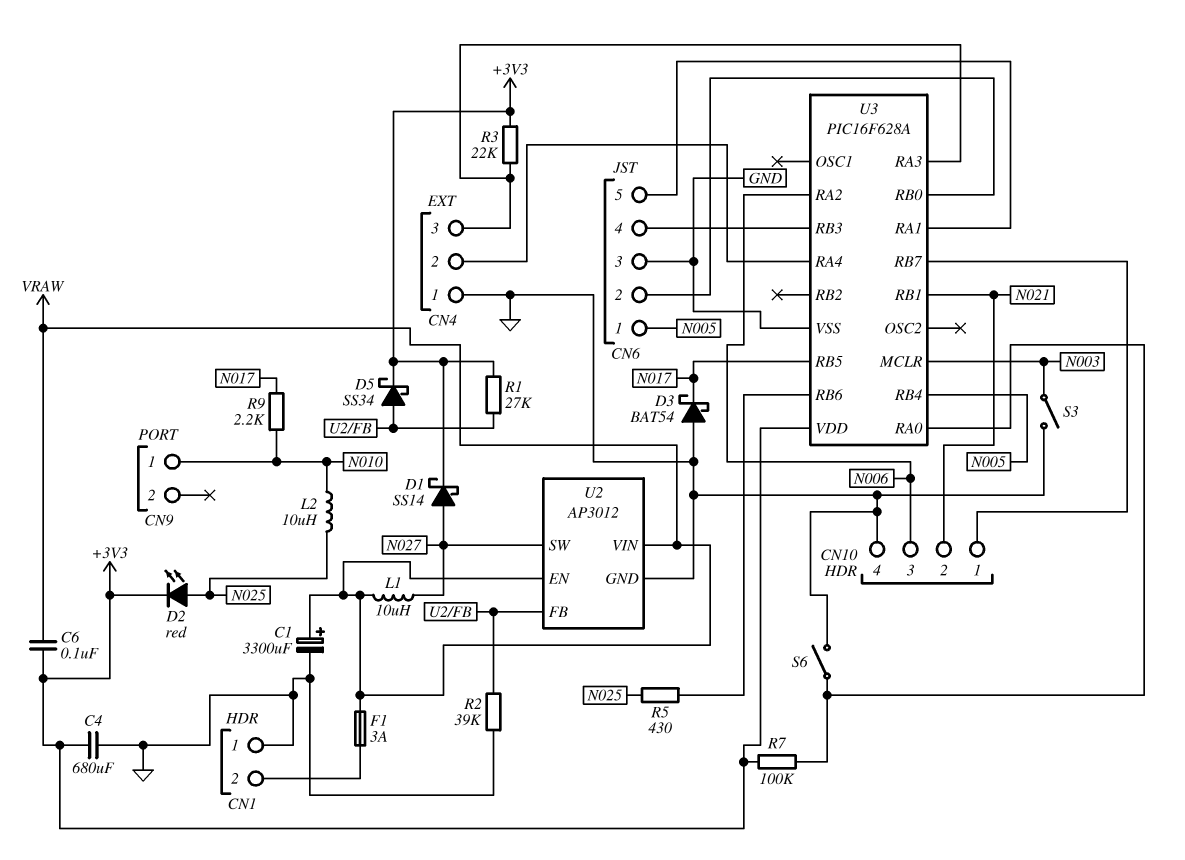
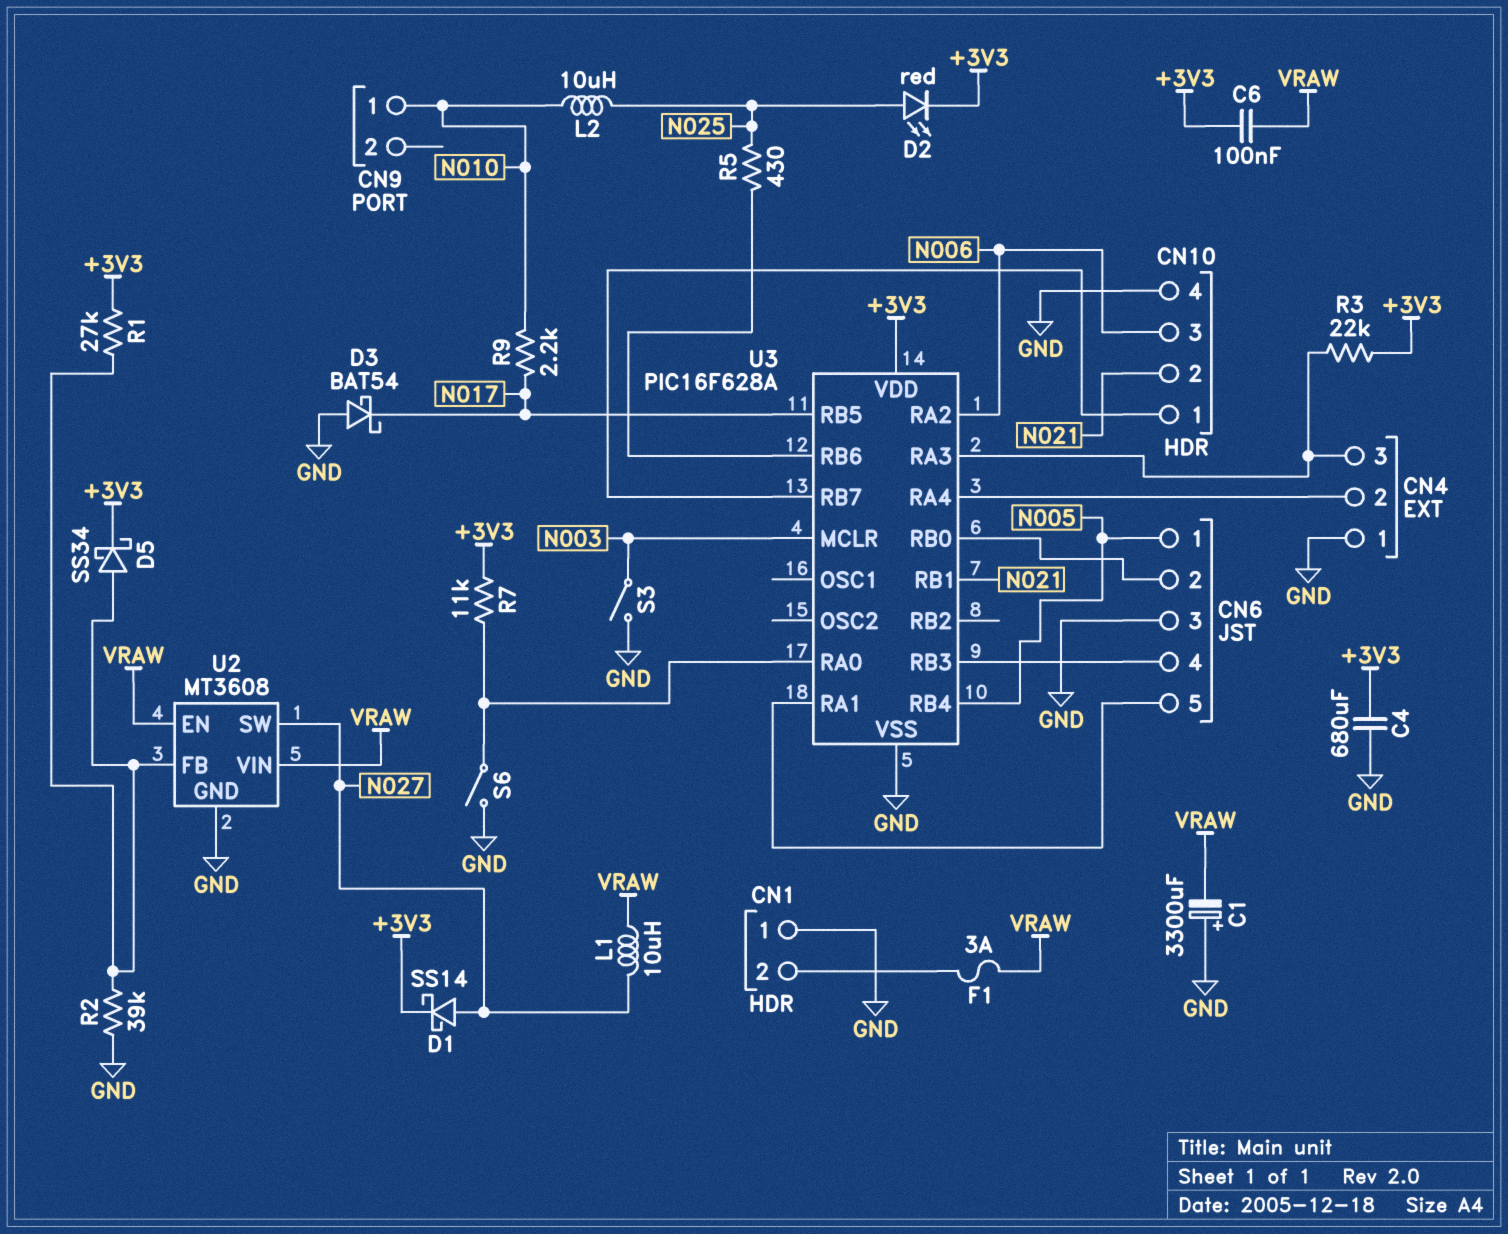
C1: 3300uF (plus VRAW, minus GND) -> 3300uF (plus GND, minus VRAW)
R7: 100k (+3V3, U3/RA0) -> 11k (+3V3, U3/RA0)
U2: AP3012 -> MT3608

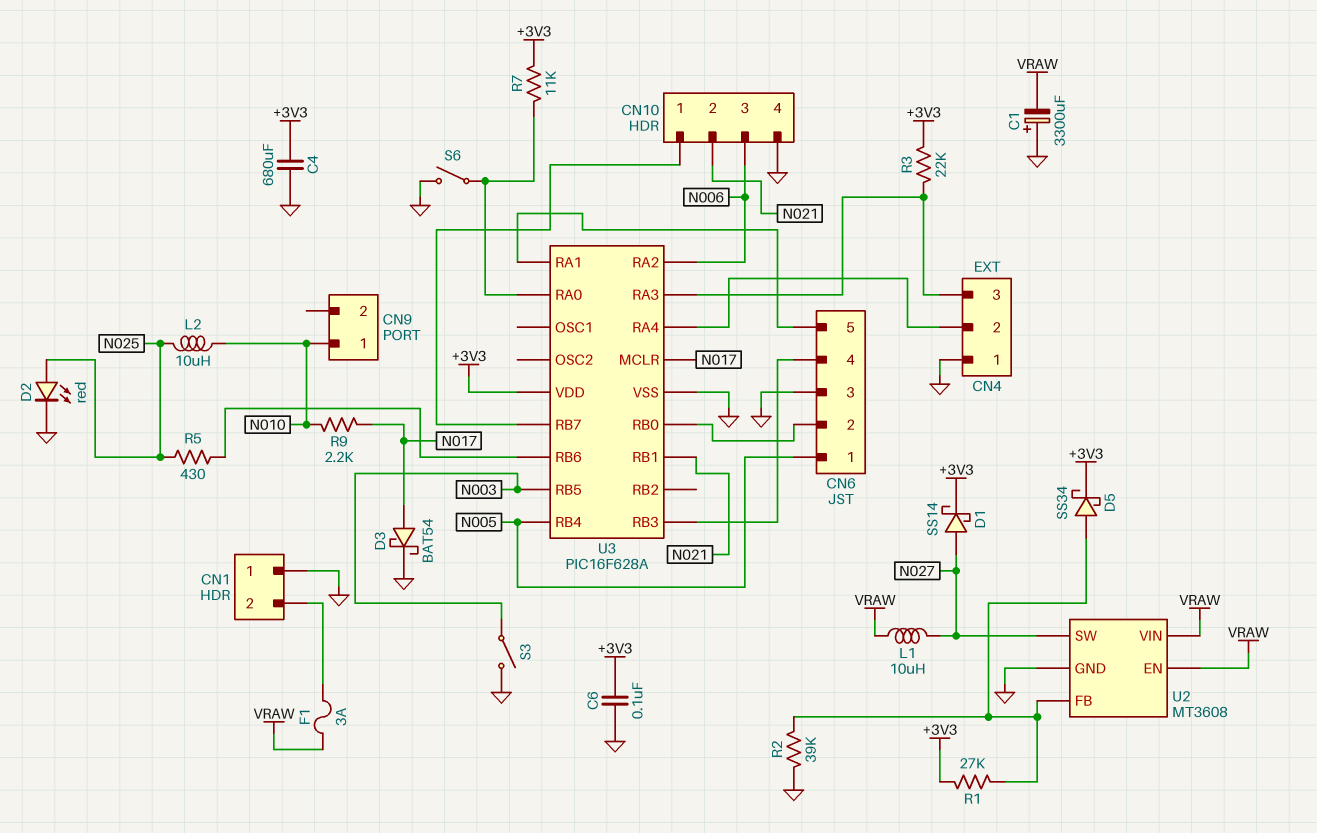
C6: 100nF (+3V3, VRAW) -> 100nF (+3V3, GND)
D2: LED red (A N025, K +3V3) -> LED red (A N025, K GND)
D3: schottky BAT54 (A GND, K N017) -> schottky BAT54 (A N017, K GND)
U3 pin MCLR: N003 -> N017
U3 pin RB5: N017 -> N003

